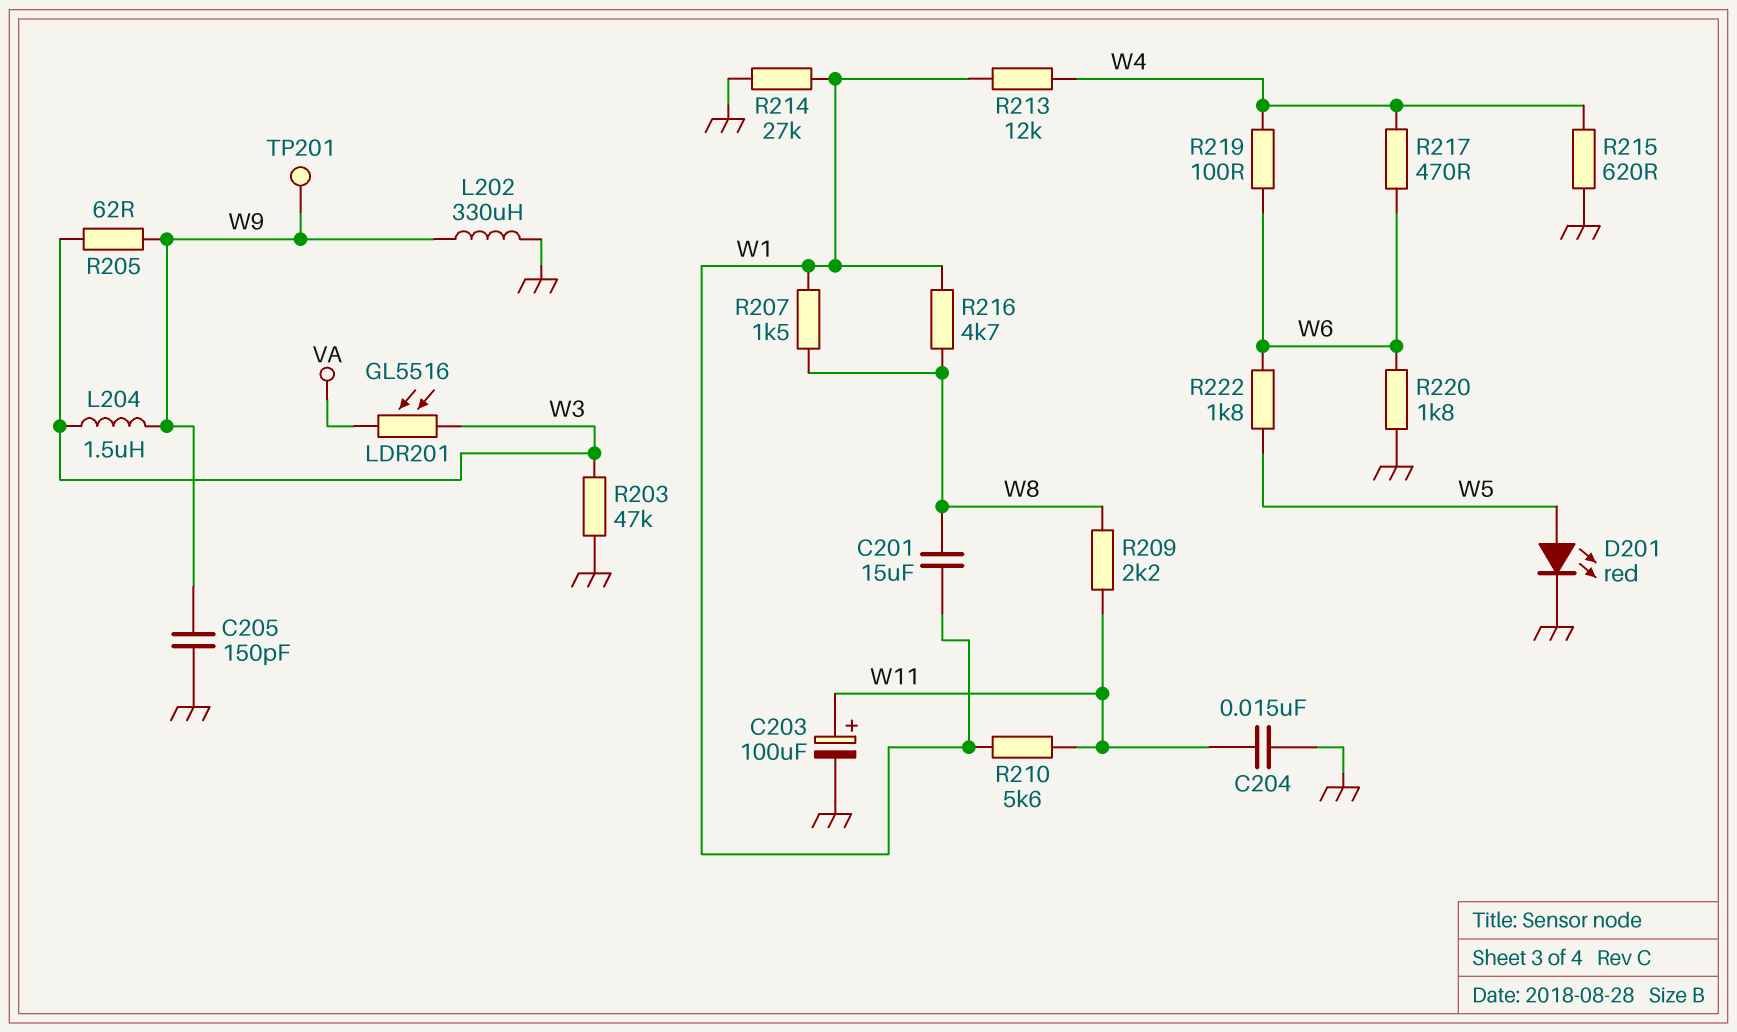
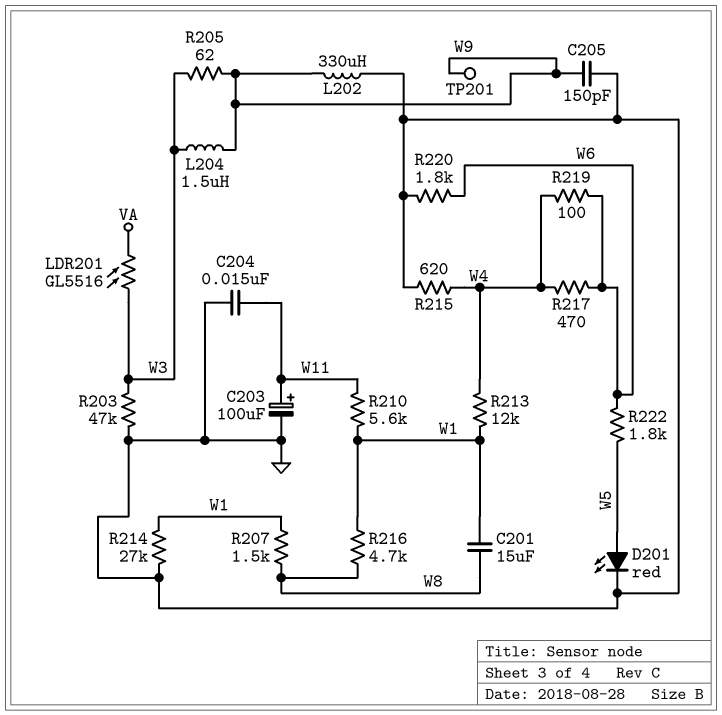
R209: 2.2k (W8, W11) -> none

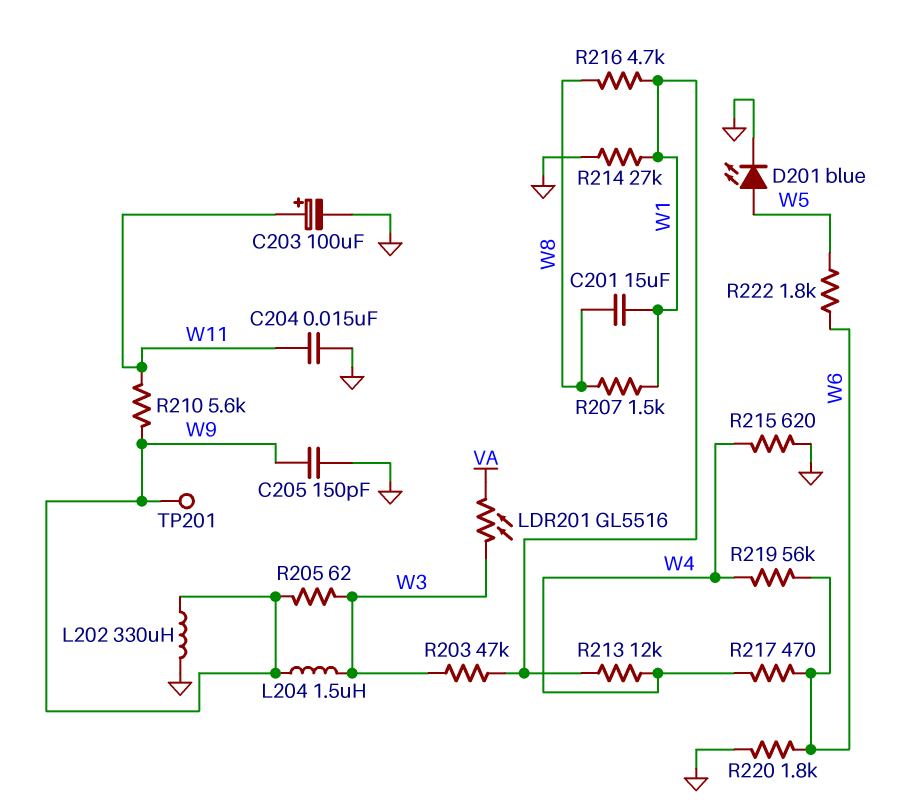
D201: LED red (A W5, K GND) -> LED blue (A W5, K GND)
R203: 47k (GND, W3) -> 47k (W1, W3)
R210: 5.6k (W1, W11) -> 5.6k (W9, W11)
R219: 100 (W4, W6) -> 56k (W4, W6)

